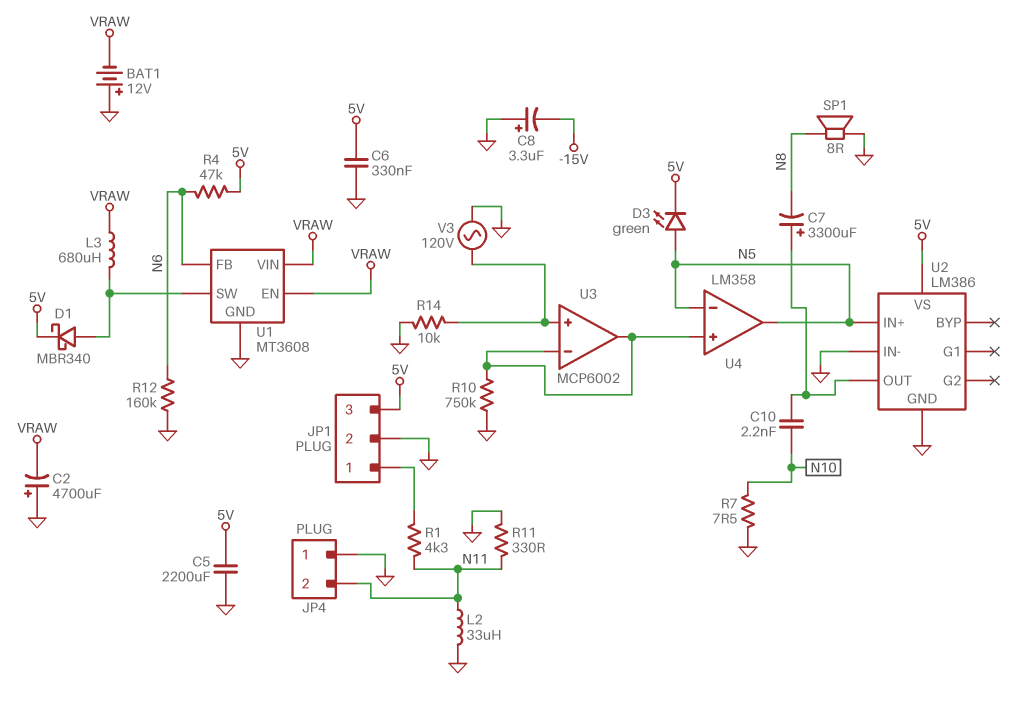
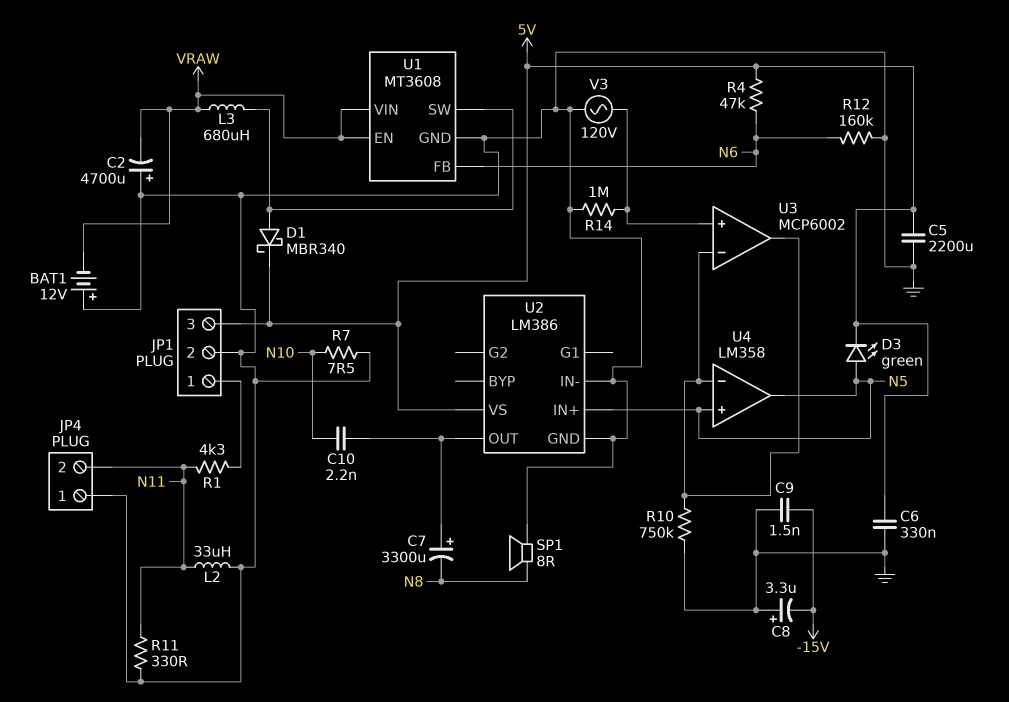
C9: none -> 1.5nF (-15V, GND)
R14: 10k (GND, U3/in+) -> 1M (GND, U3/in+)
U4 pin in+: U3/in- -> N5
U4 pin in-: N5 -> U3/in-

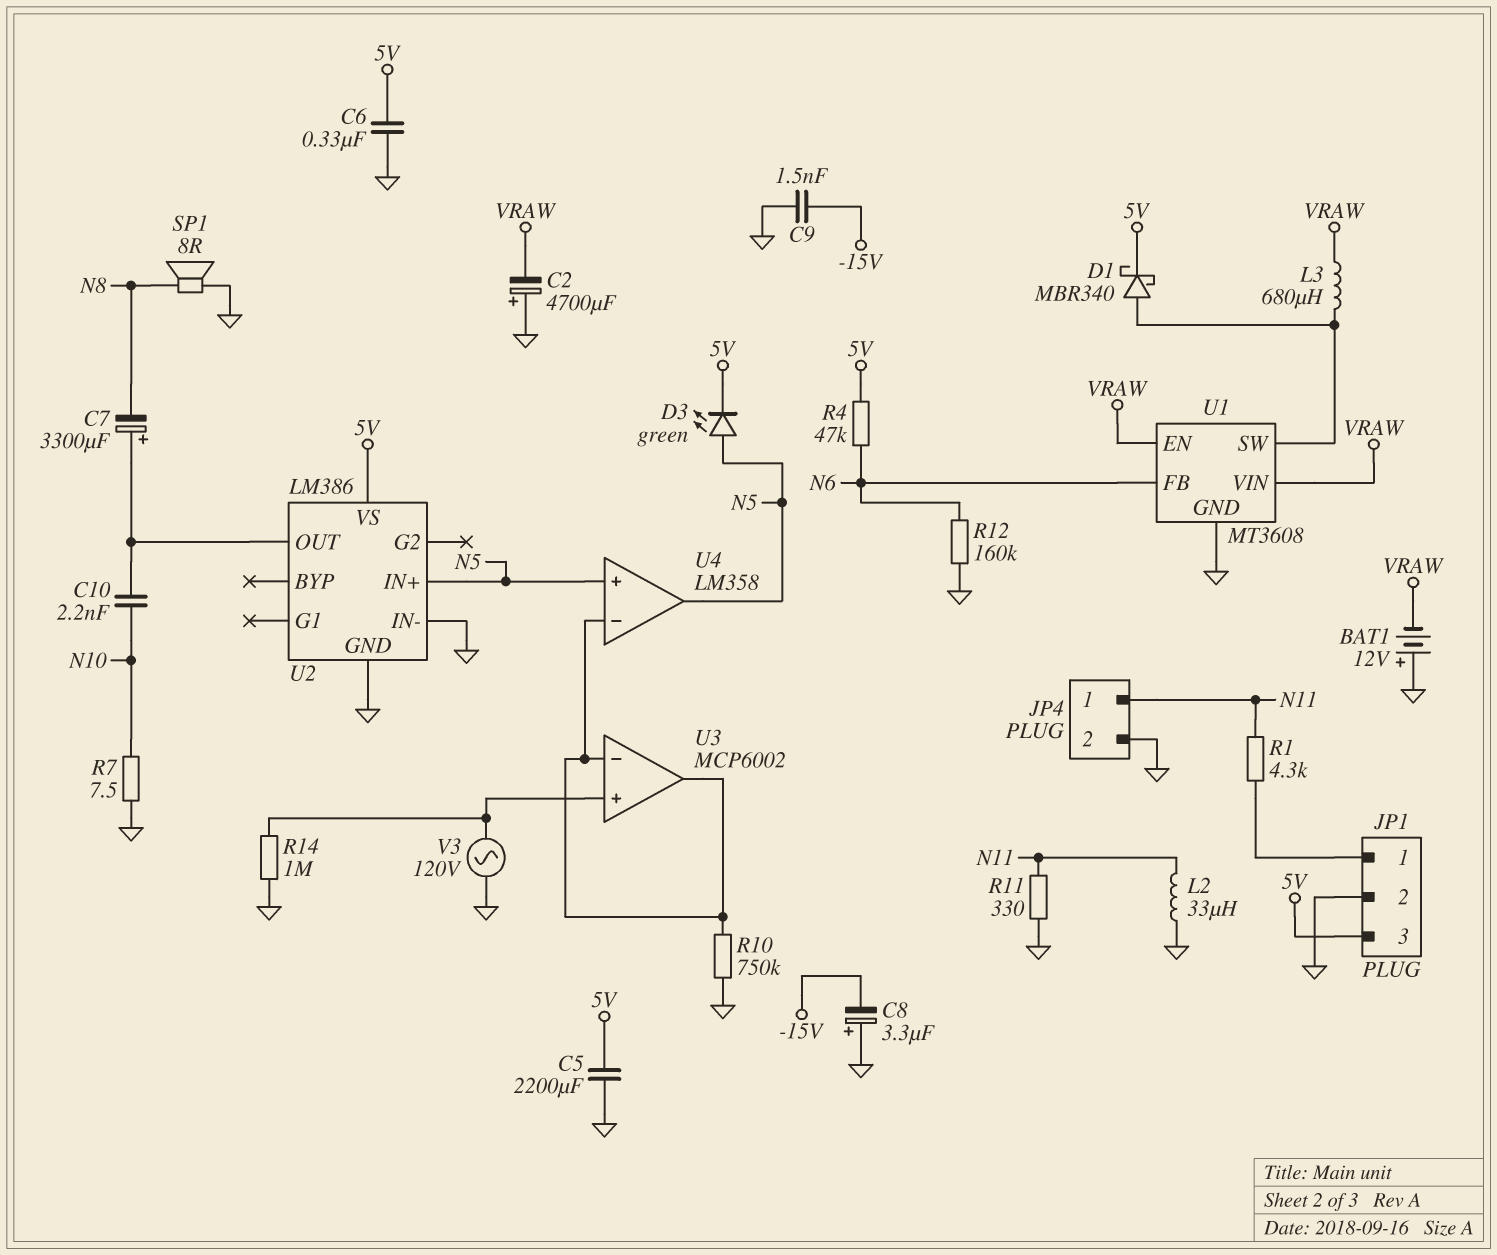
JP4 pin 1: GND -> N11
JP4 pin 2: N11 -> GND

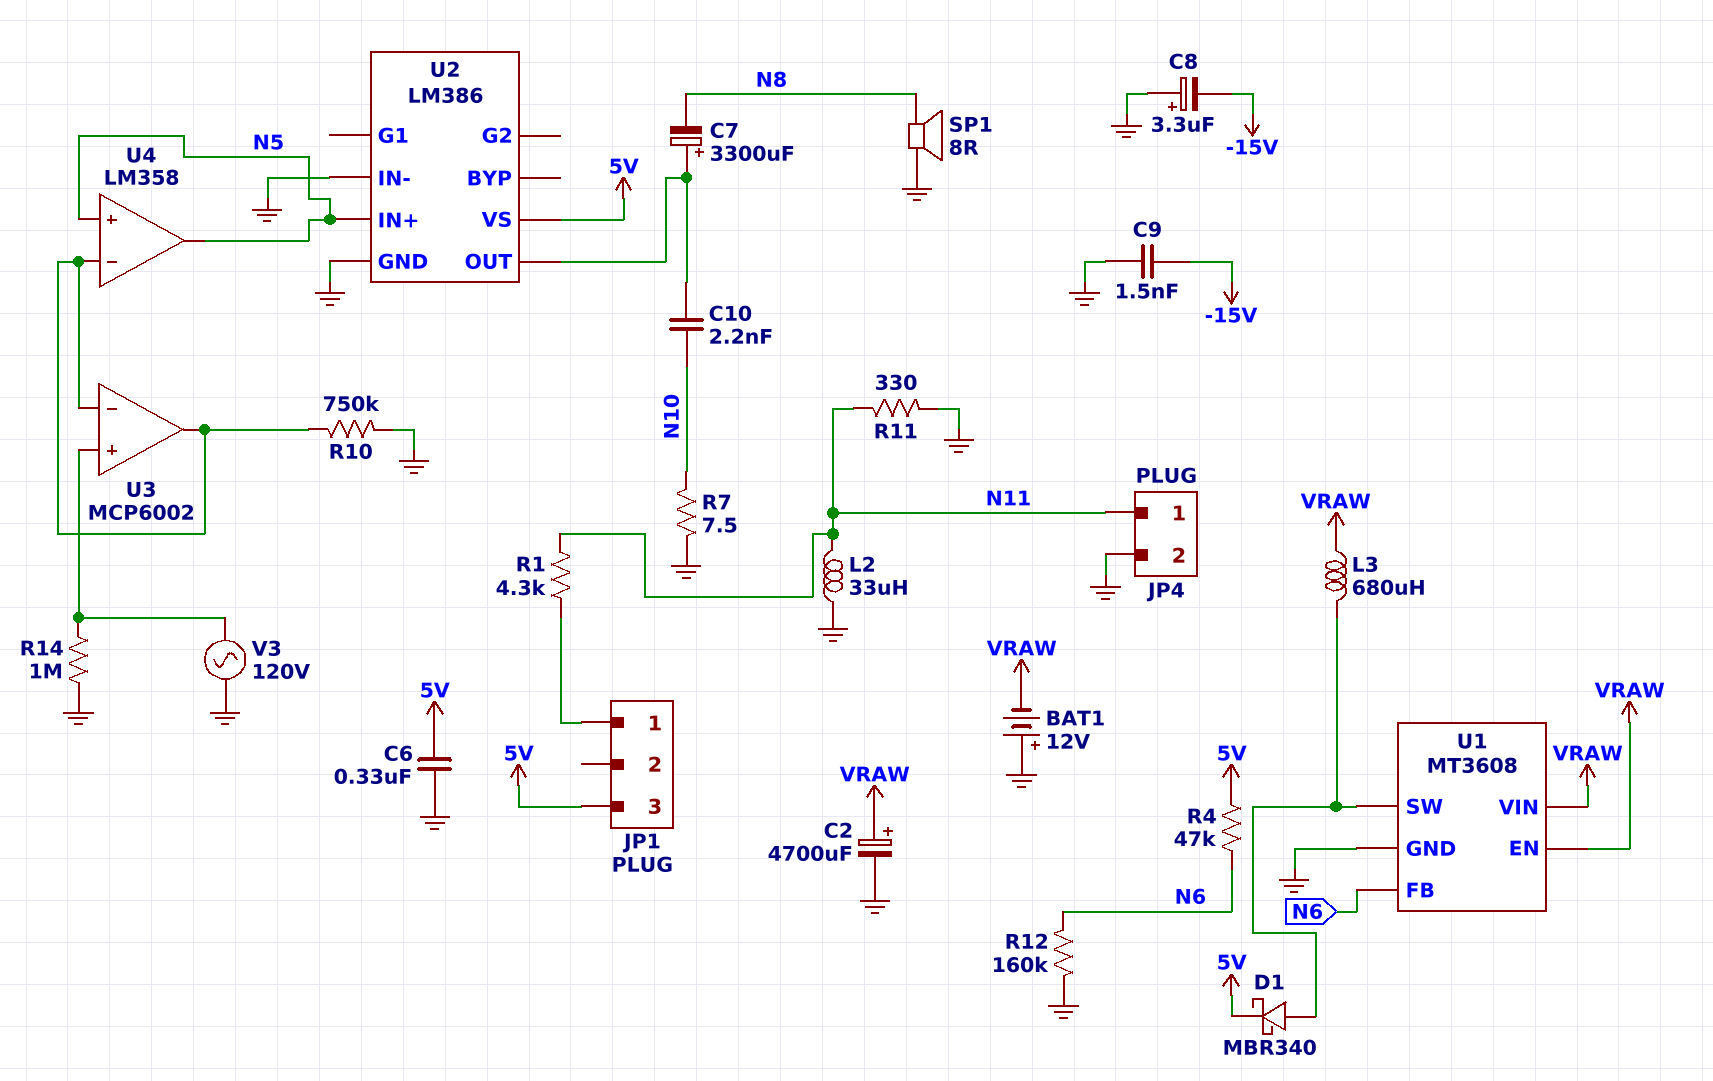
C2: 4700uF (plus GND, minus VRAW) -> 4700uF (plus VRAW, minus GND)
C5: 2200uF (5V, GND) -> none
D3: LED green (A N5, K 5V) -> none
JP1 pin 2: GND -> none

